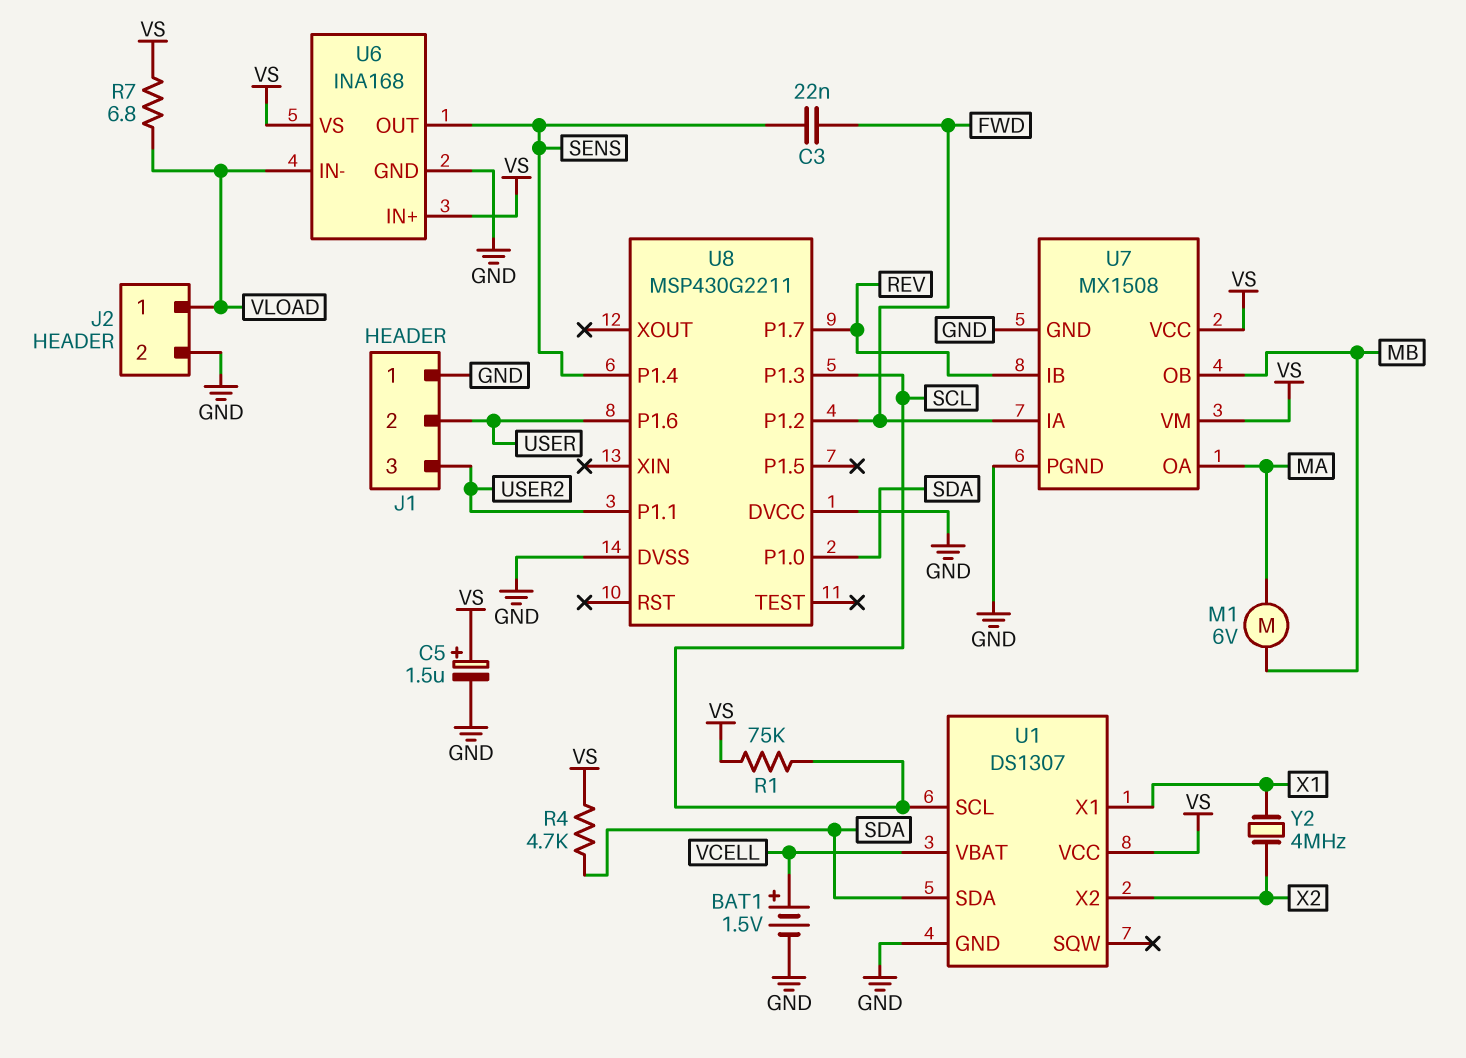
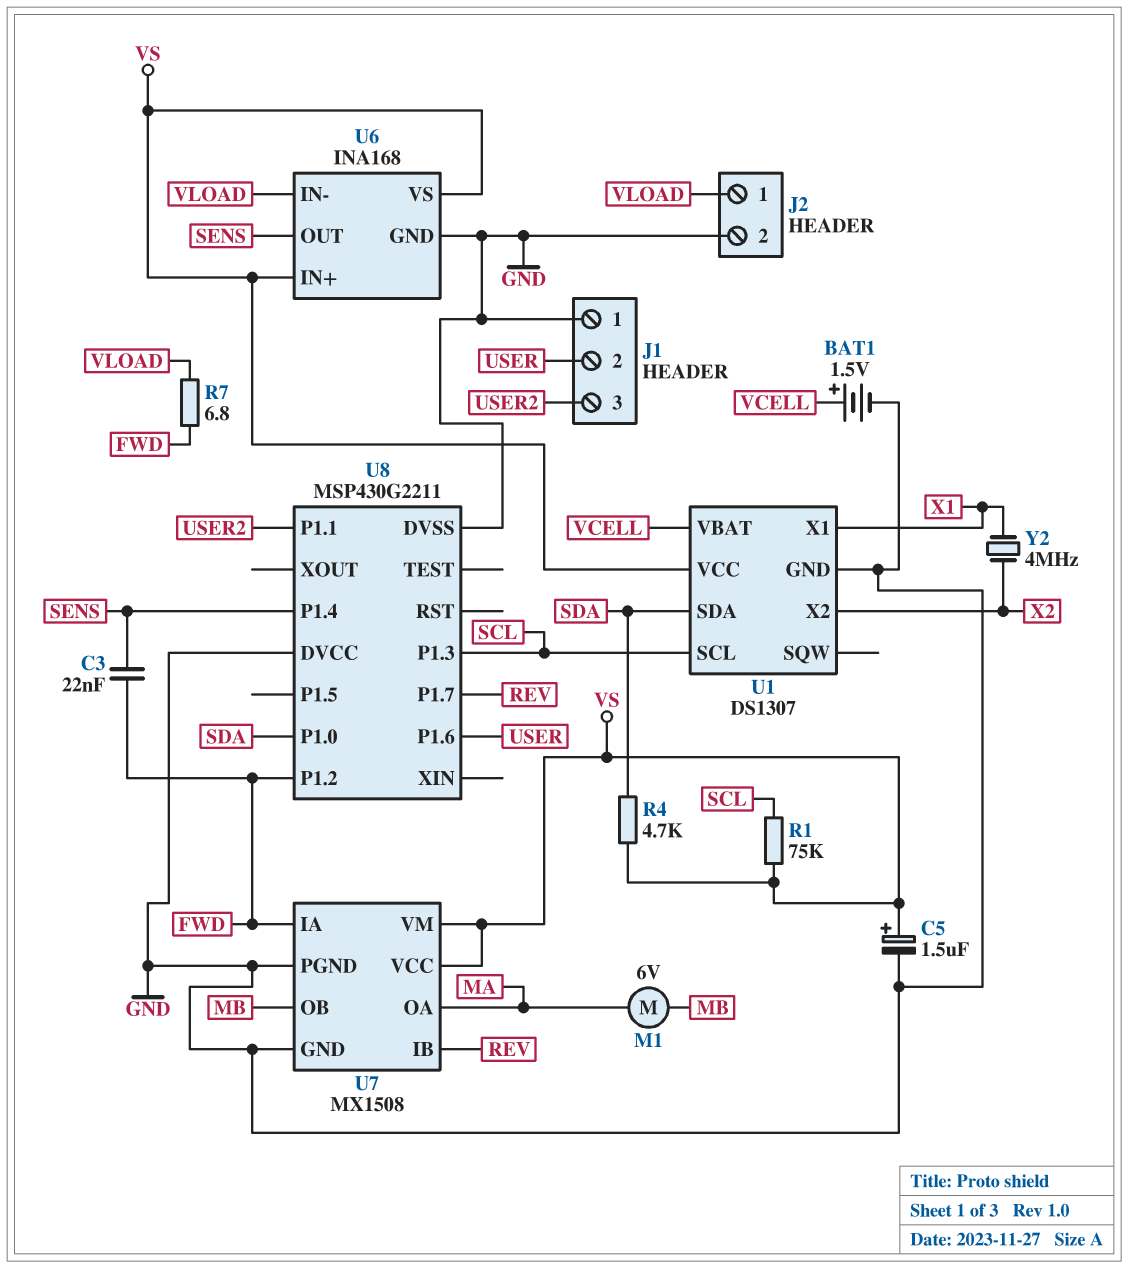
R7: 6.8 (VLOAD, VS) -> 6.8 (FWD, VLOAD)

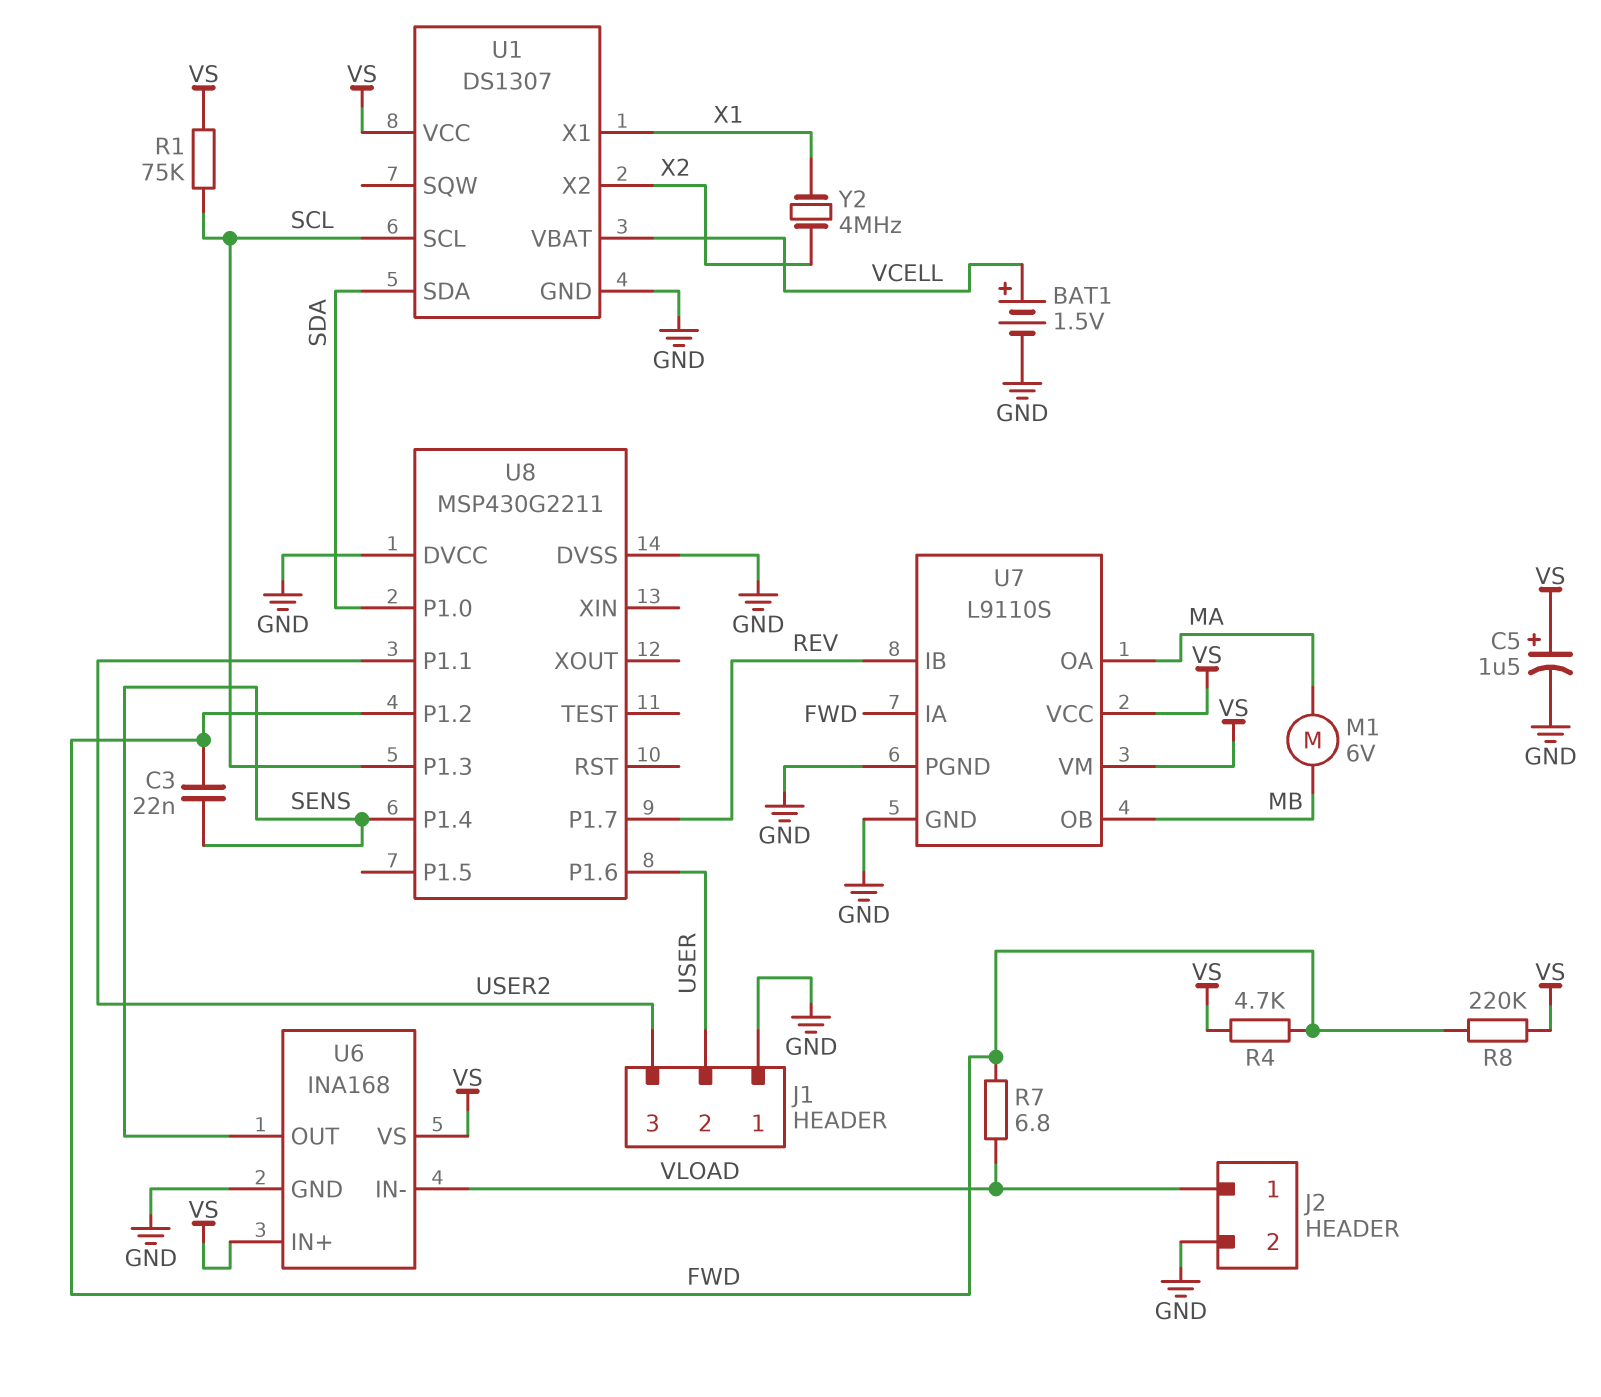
R4: 4.7k (SDA, VS) -> 4.7k (FWD, VS)
R8: none -> 220k (FWD, VS)
U7: MX1508 -> L9110S

